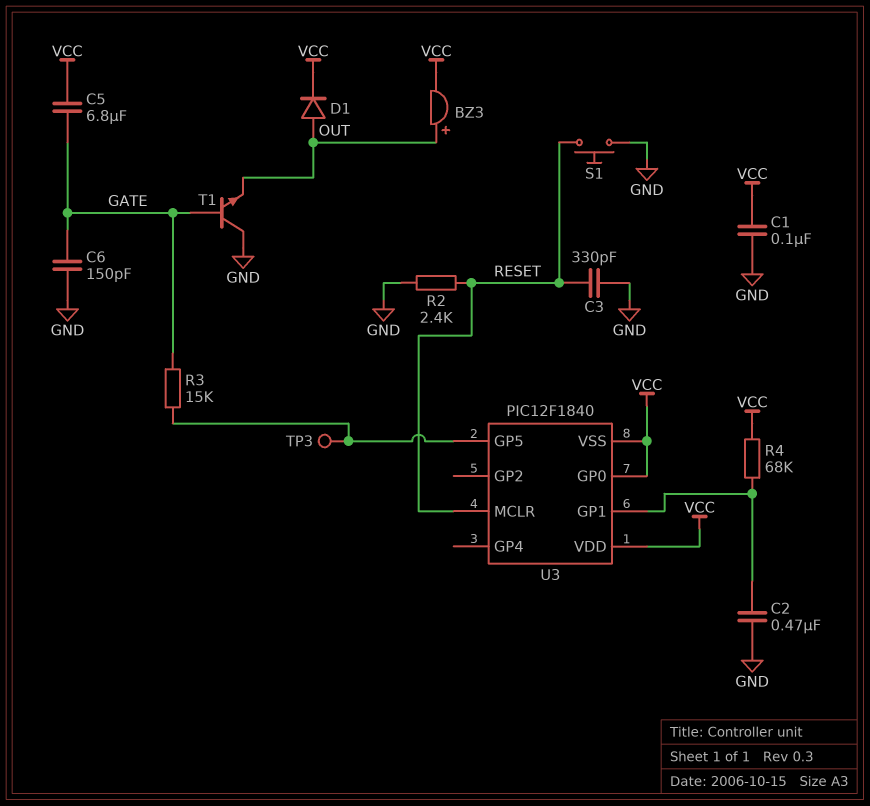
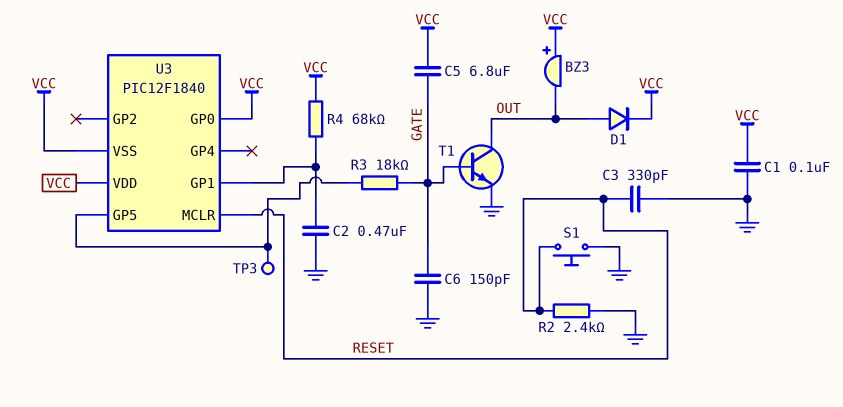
BZ3: buzzer (plus OUT, minus VCC) -> buzzer (plus VCC, minus OUT)
R3: 15k (GATE, U3/GP5) -> 18k (GATE, U3/GP5)
T1: NPN (B GATE, C GND, E OUT) -> NPN (B GATE, C OUT, E GND)

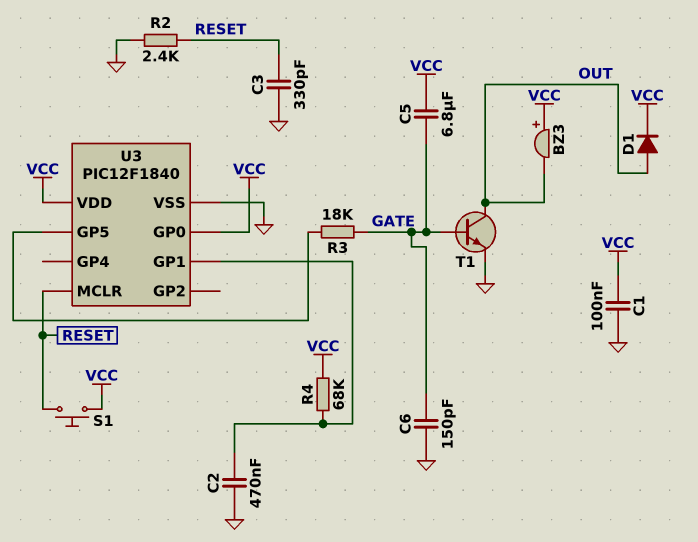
S1: button (GND, RESET) -> button (RESET, VCC)
TP3: test point (U3/GP5) -> none
U3 pin VSS: VCC -> GND

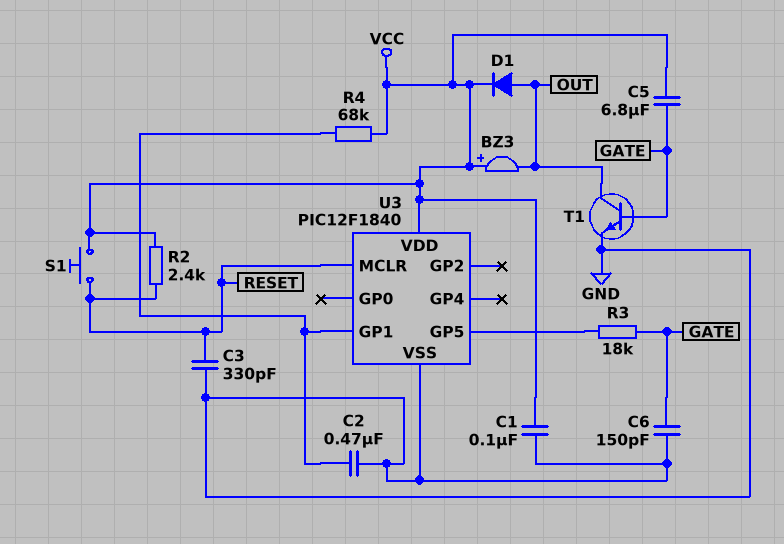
R2: 2.4k (GND, RESET) -> 2.4k (RESET, VCC)
U3 pin GP0: VCC -> none

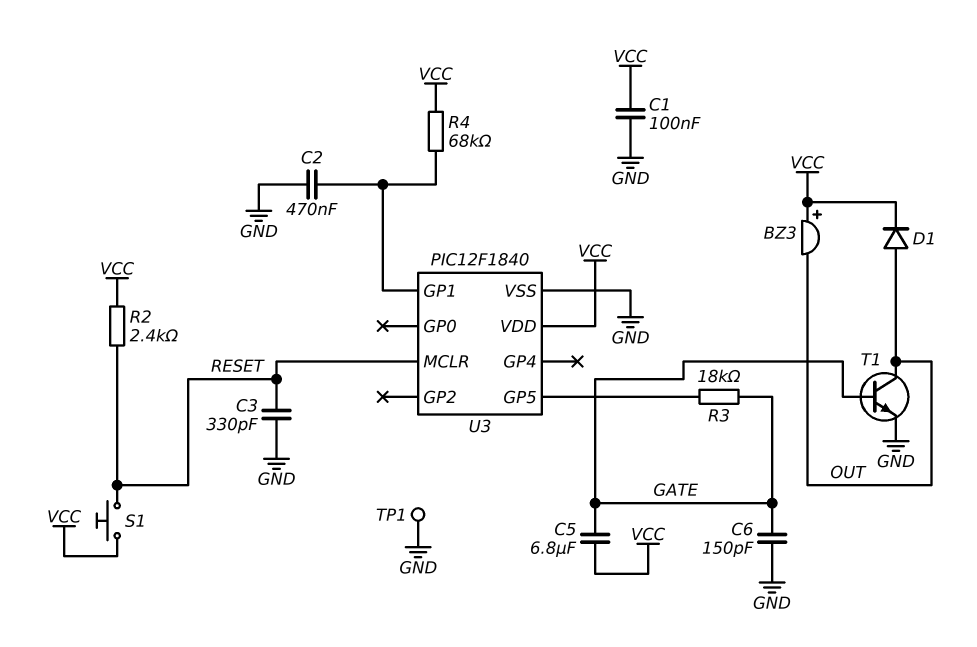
TP1: none -> test point (GND)

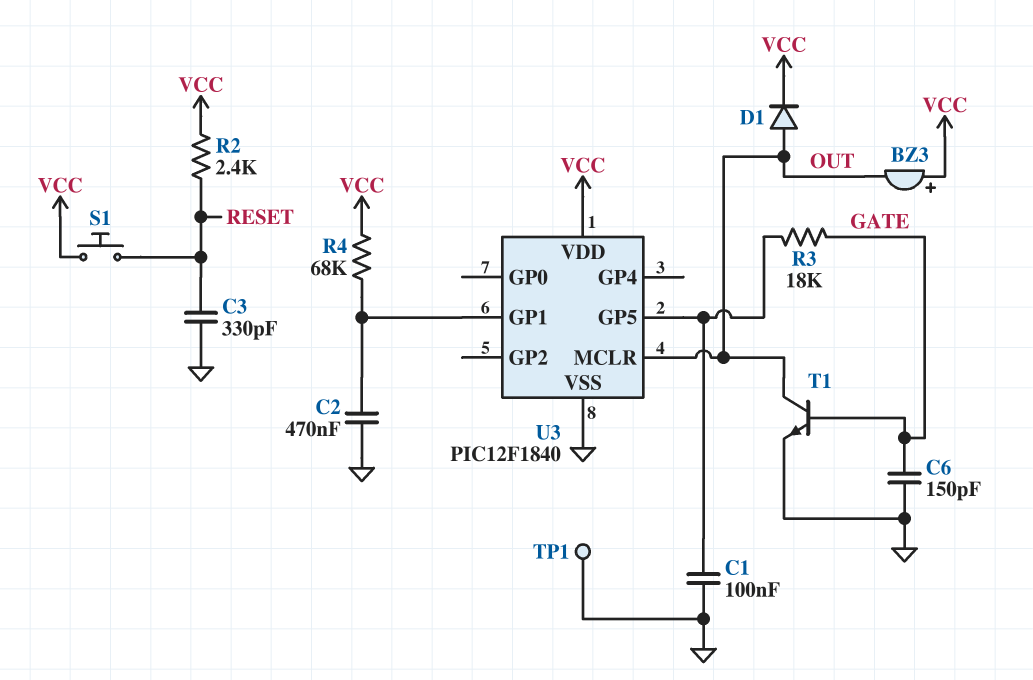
C1: 100nF (GND, VCC) -> 100nF (GND, U3/GP5)
C5: 6.8uF (GATE, VCC) -> none
U3 pin MCLR: RESET -> OUT

